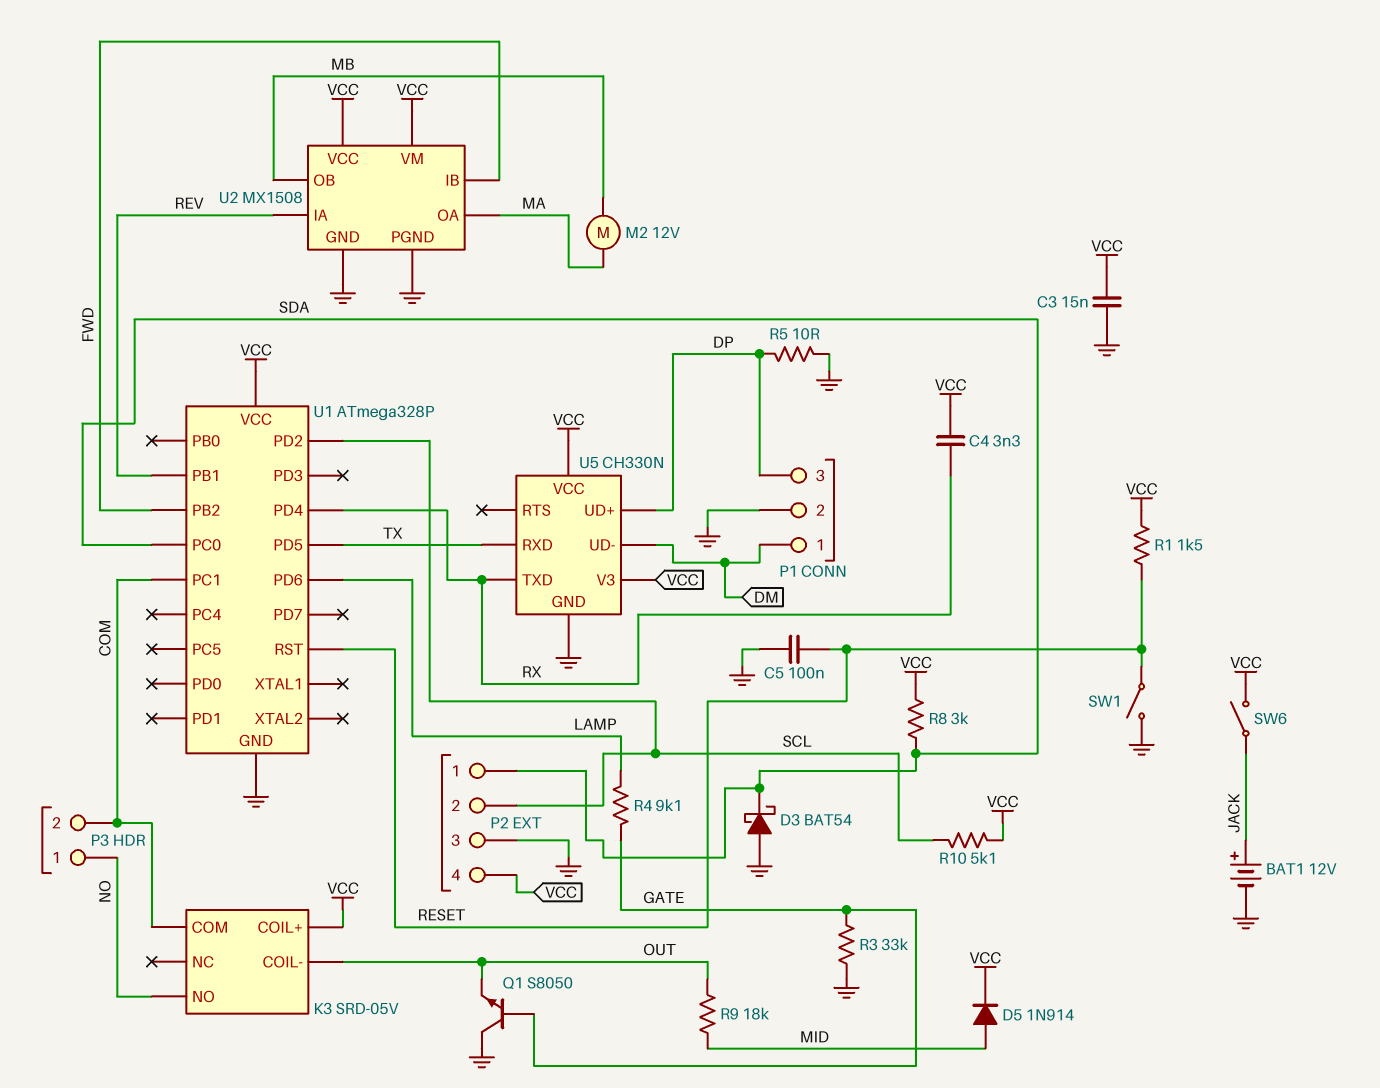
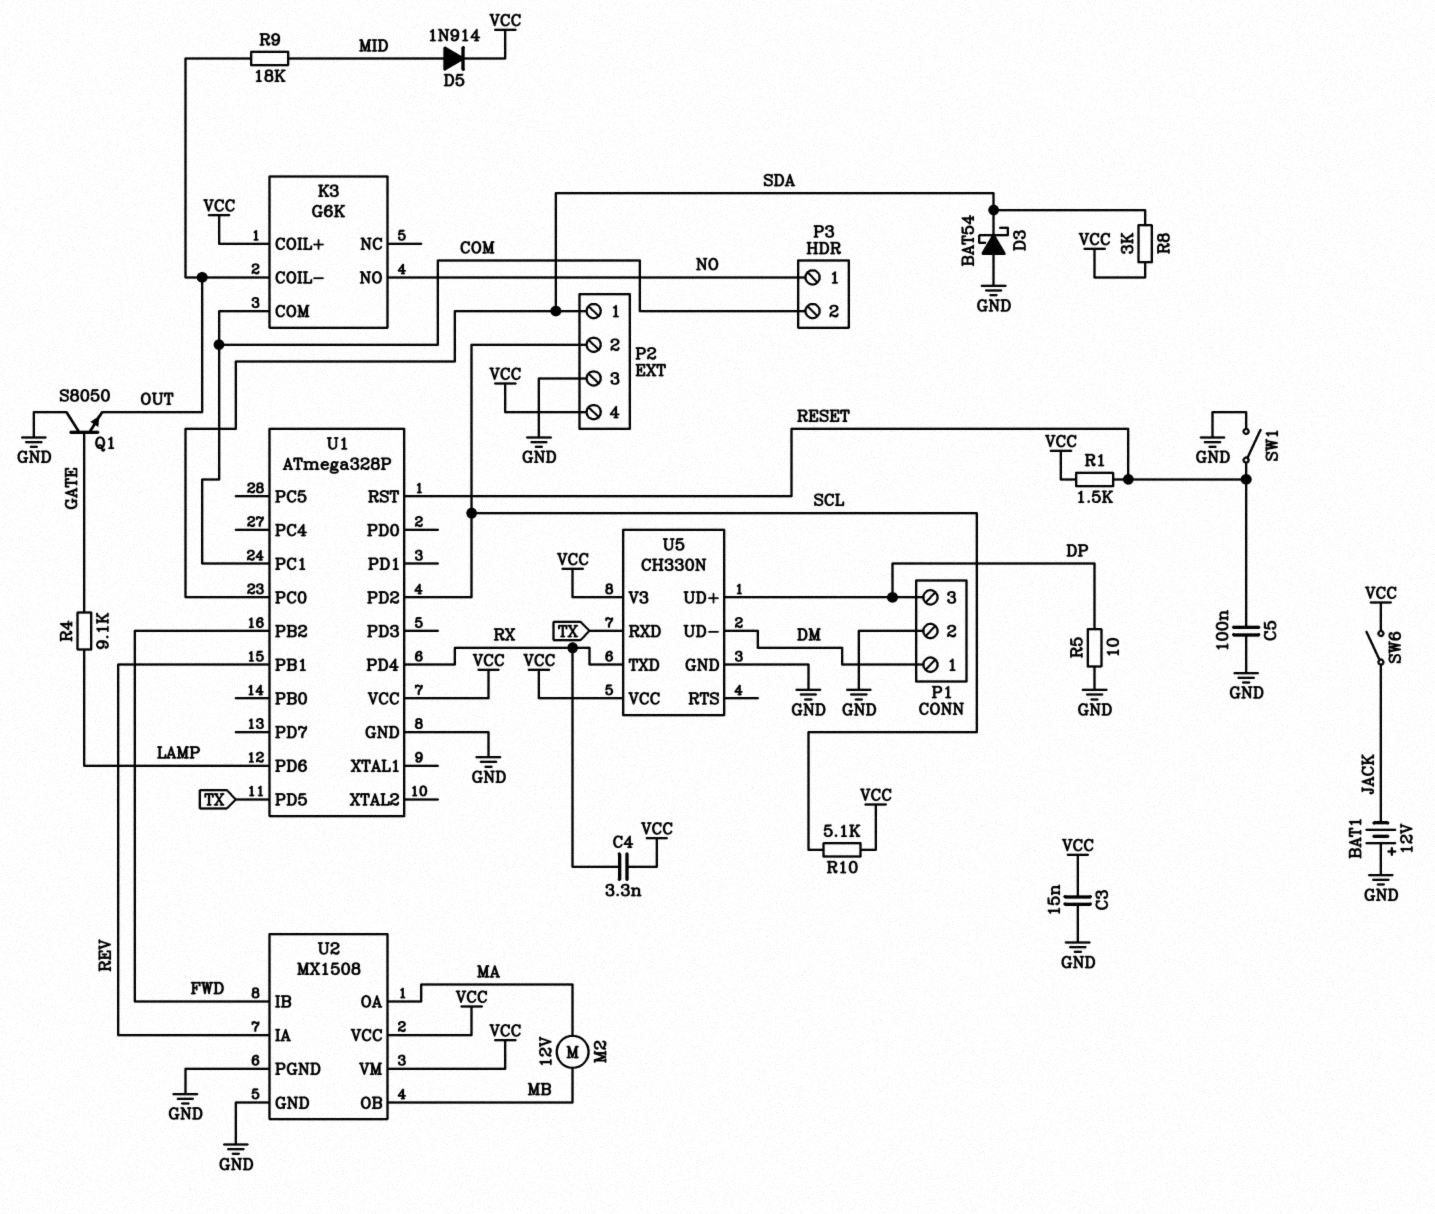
BAT1: 12V (plus JACK, minus GND) -> 12V (plus GND, minus JACK)
K3: SRD-05V -> G6K
R3: 33k (GATE, GND) -> none

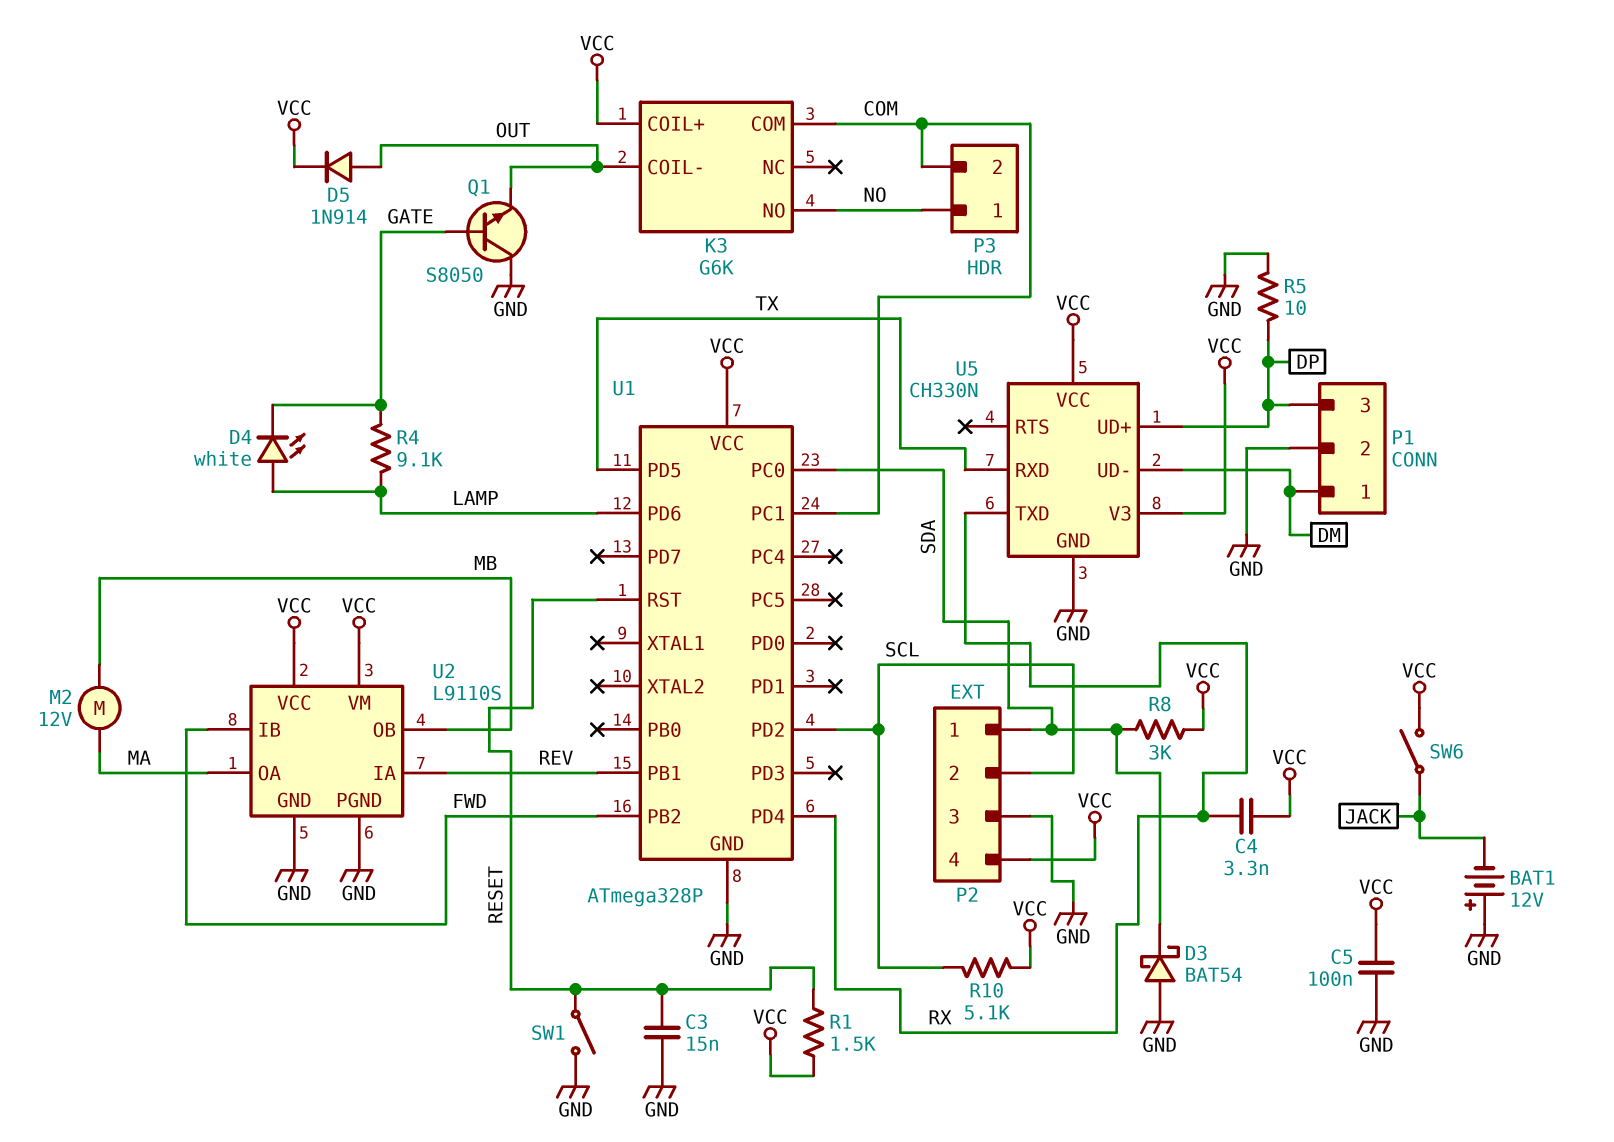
C3: 15nF (GND, VCC) -> 15nF (GND, RESET)
C5: 100nF (GND, RESET) -> 100nF (GND, VCC)
D4: none -> LED white (A LAMP, K GATE)
D5: diode 1N914 (A MID, K VCC) -> diode 1N914 (A OUT, K VCC)
R9: 18k (MID, OUT) -> none
U2: MX1508 -> L9110S

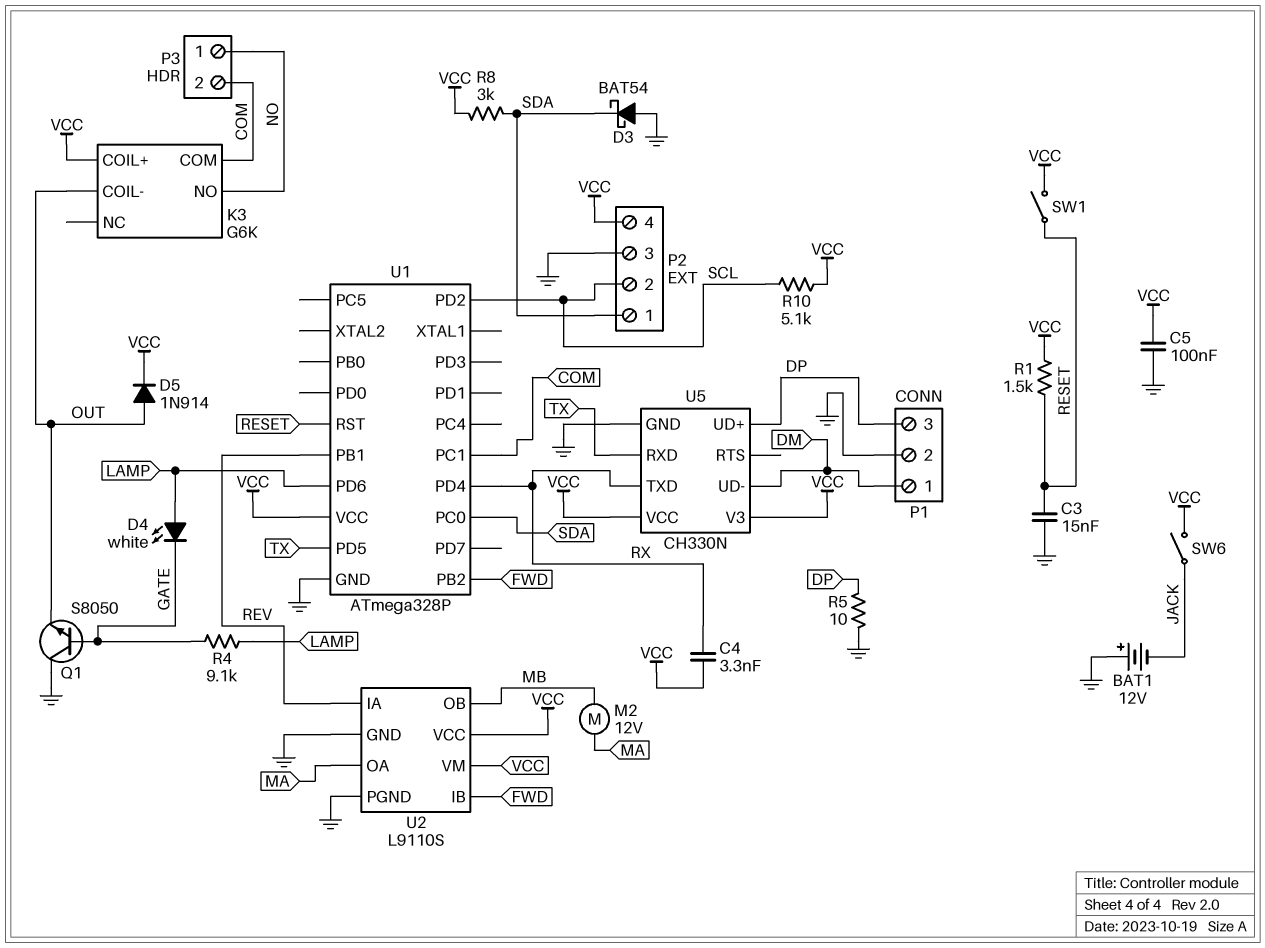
SW1: switch (GND, RESET) -> switch (RESET, VCC)

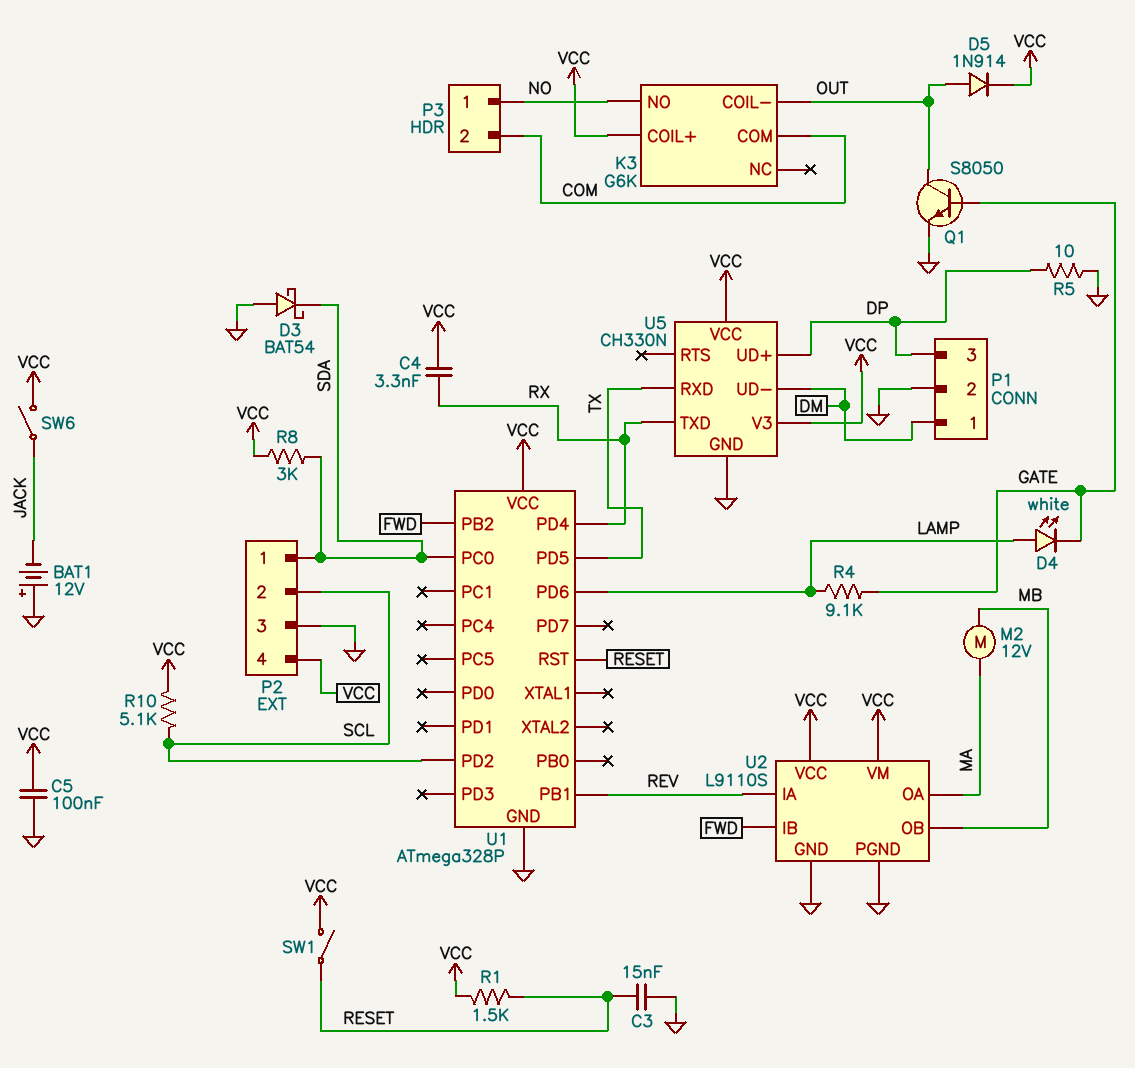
Q1: NPN S8050 (B GATE, C GND, E OUT) -> NPN S8050 (B GATE, C OUT, E GND)
U1 pin PC1: COM -> none

